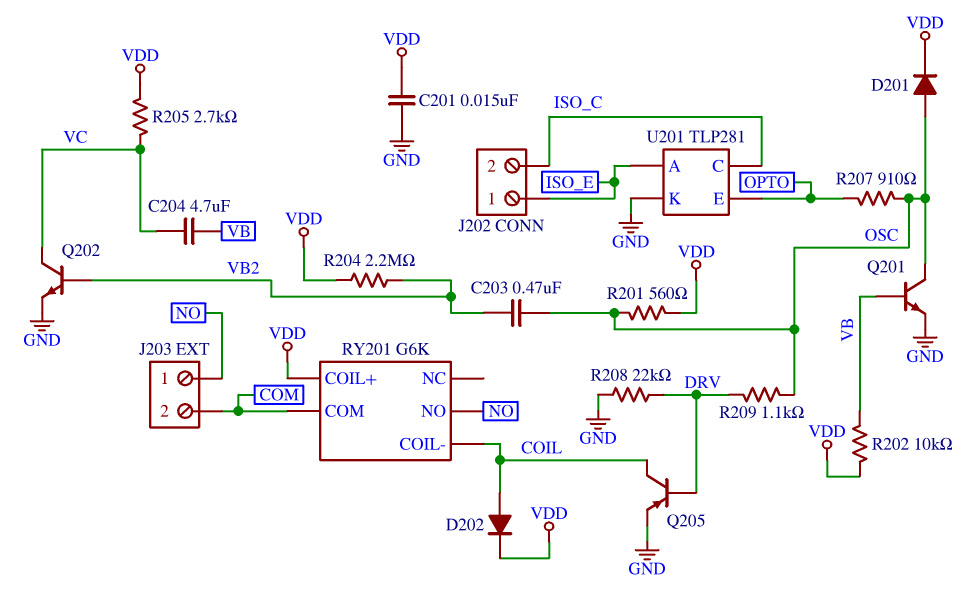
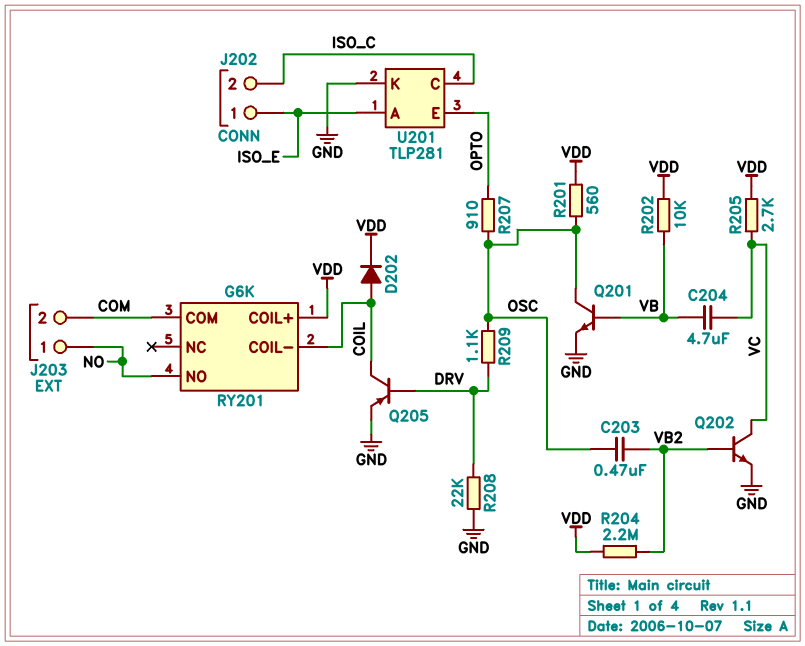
C201: 15nF (GND, VDD) -> none
D201: diode (A OSC, K VDD) -> none

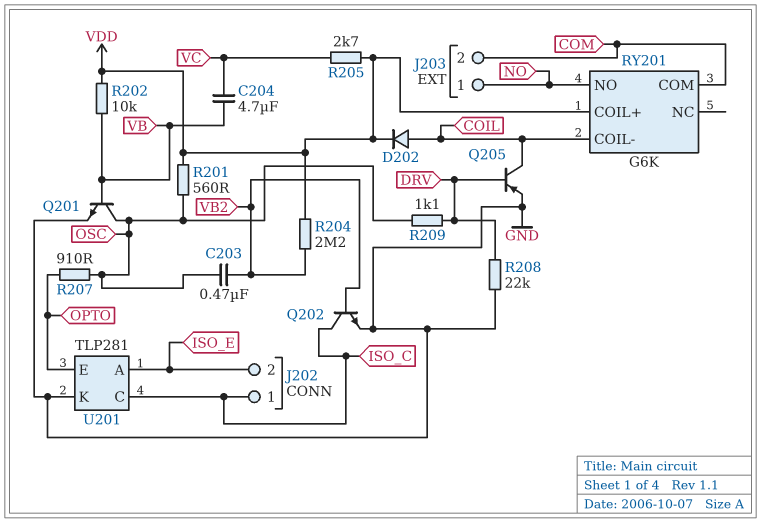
J202 pin 1: ISO_E -> ISO_C
J202 pin 2: ISO_C -> ISO_E
Q202: NPN (B VB2, C VC, E GND) -> NPN (B VB2, C ISO_C, E GND)

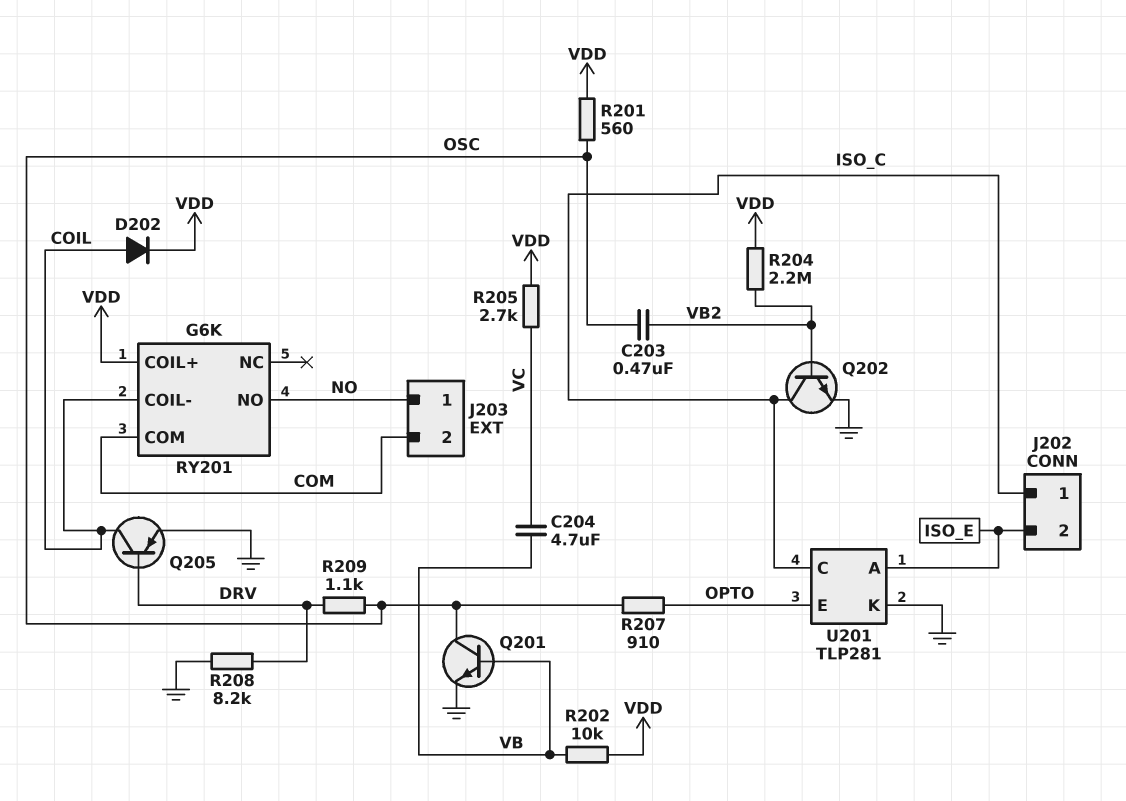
R208: 22k (DRV, GND) -> 8.2k (DRV, GND)

